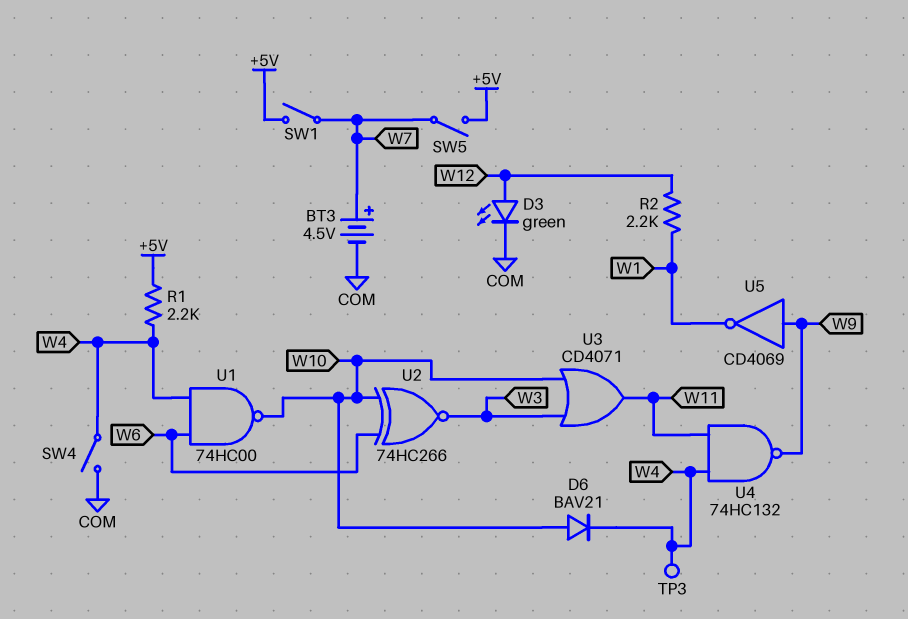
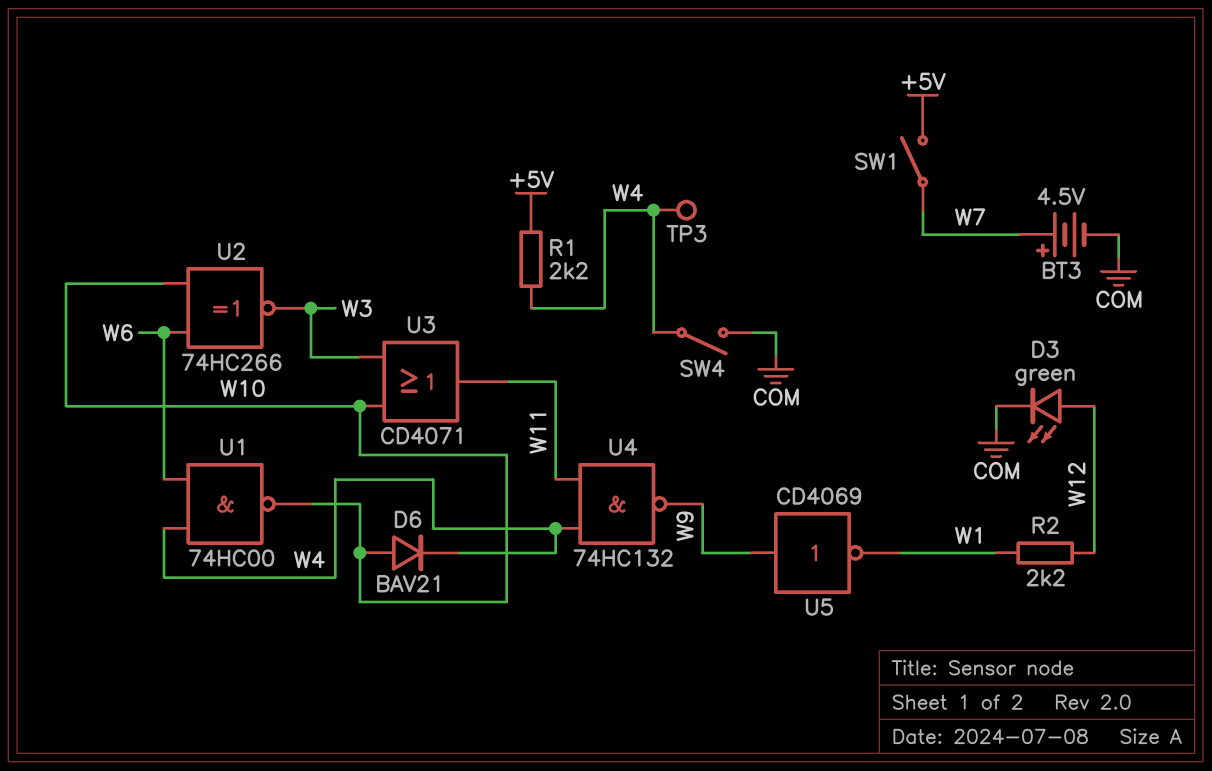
SW5: switch (+5V, W7) -> none

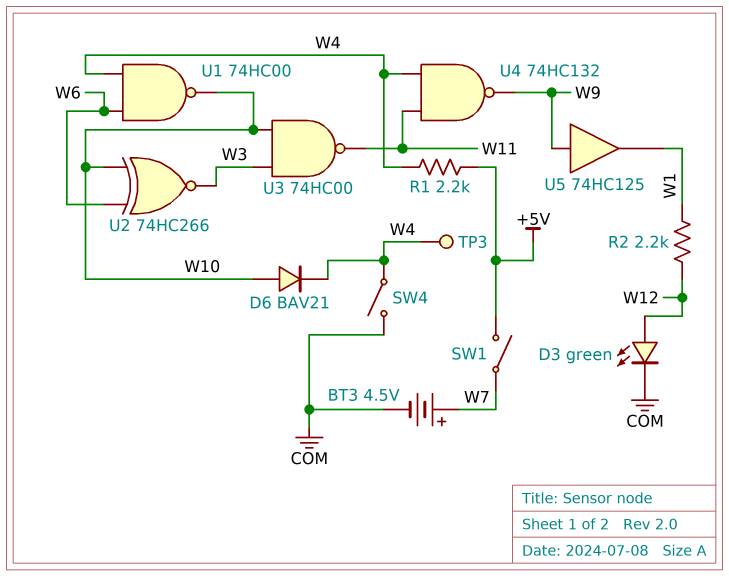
U3: OR CD4071 (in W3, in W10, out W11) -> NAND 74HC00 (in W3, in W10, out W11)
U5: NOT CD4069 (in W9, out W1) -> buffer 74HC125 (in W9, out W1)

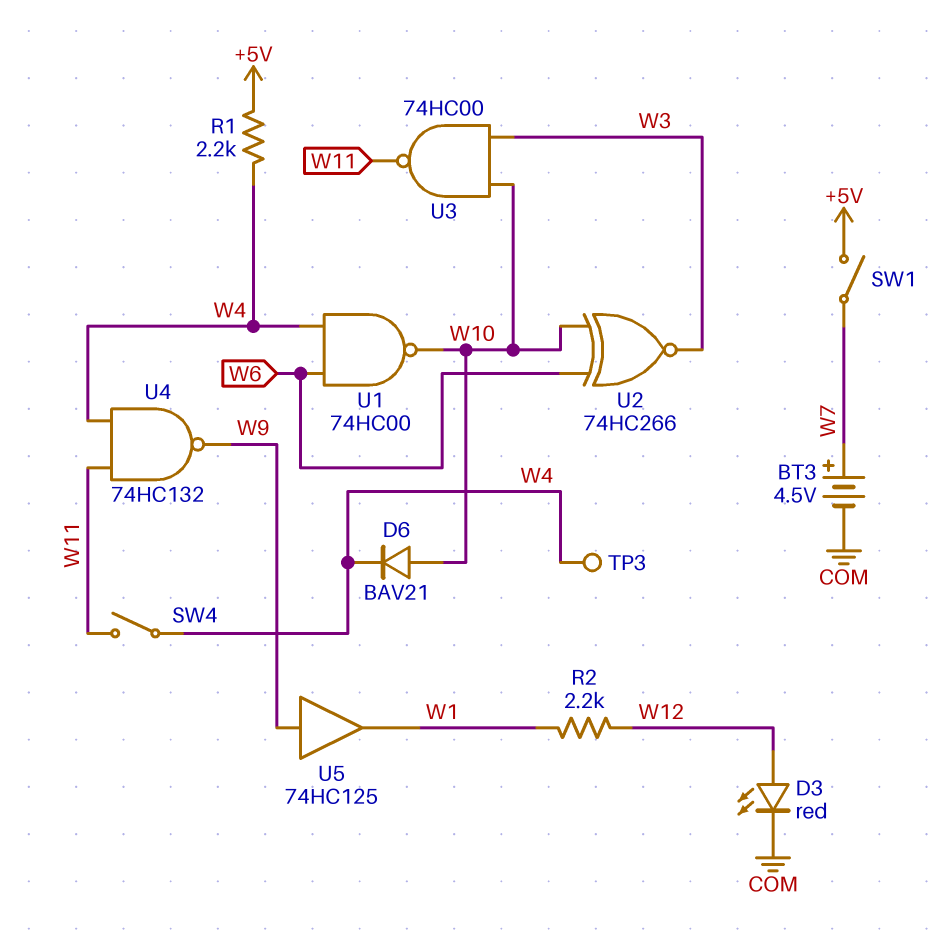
D3: LED green (A W12, K COM) -> LED red (A W12, K COM)
SW4: switch (COM, W4) -> switch (W4, W11)

